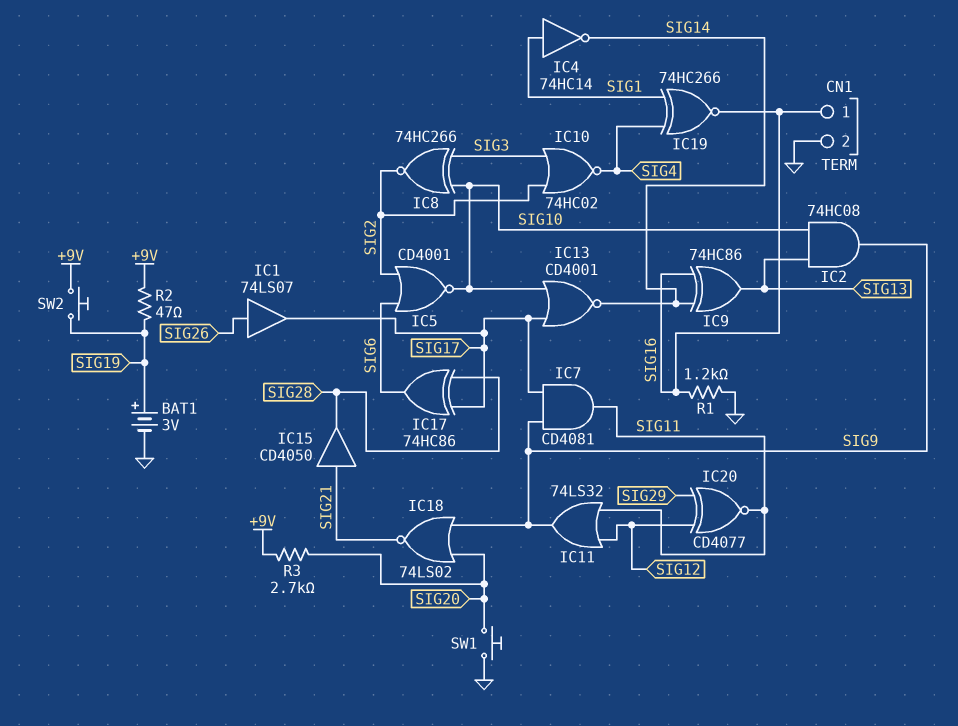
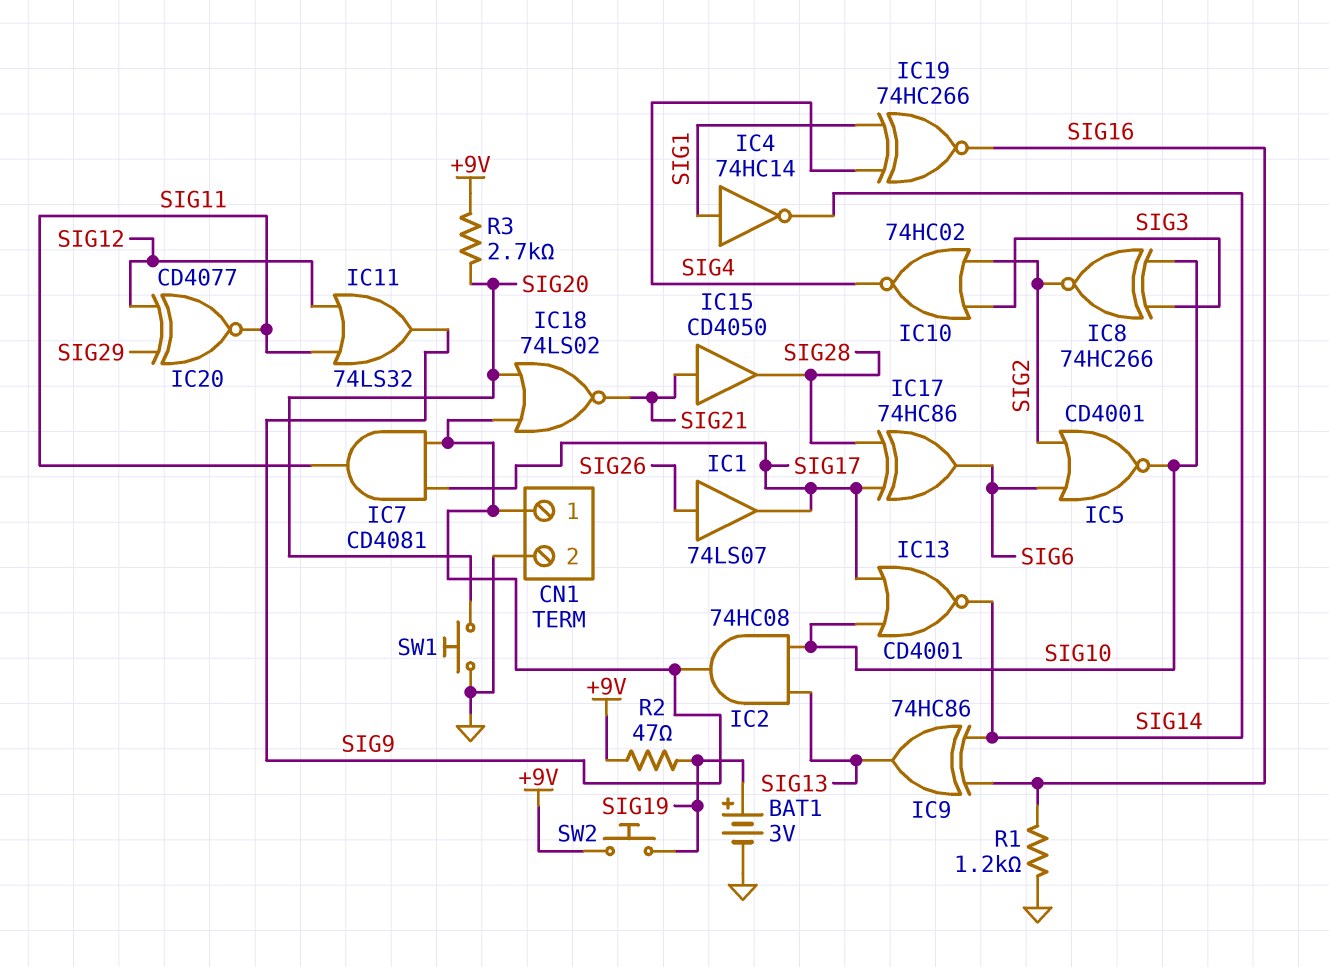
CN1 pin 1: SIG16 -> SIG9

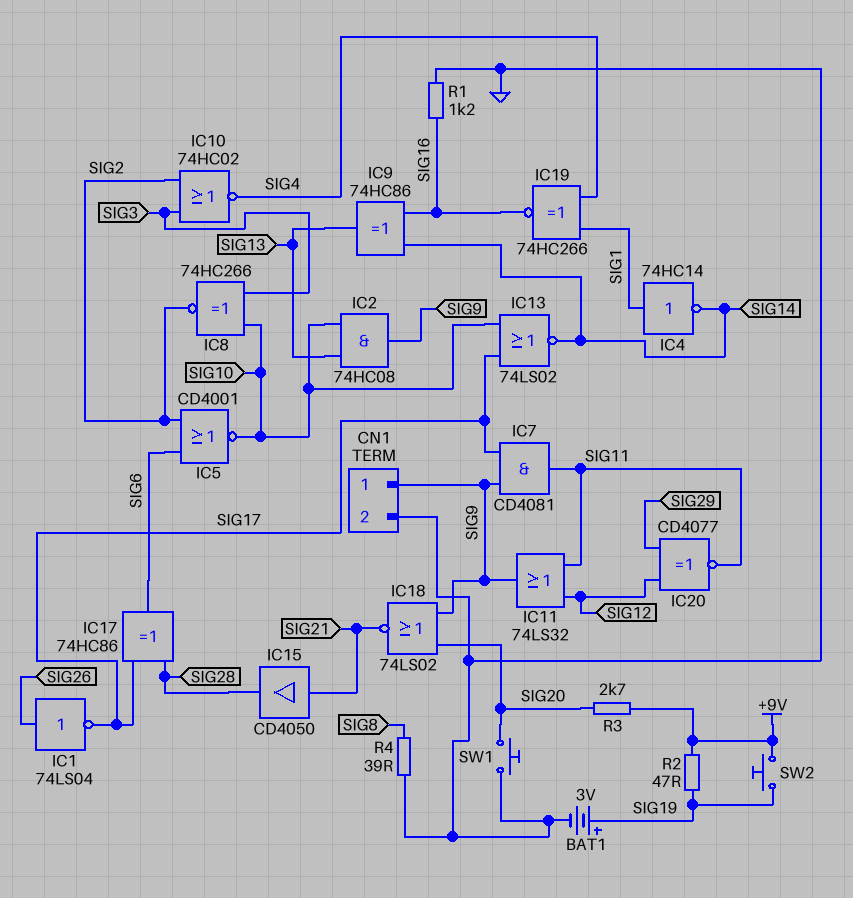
IC1: buffer 74LS07 (in SIG26, out SIG17) -> NOT 74LS04 (in SIG26, out SIG17)
IC13: NOR CD4001 (in SIG10, in SIG17, out SIG14) -> NOR 74LS02 (in SIG10, in SIG17, out SIG14)
R4: none -> 39 (GND, SIG8)

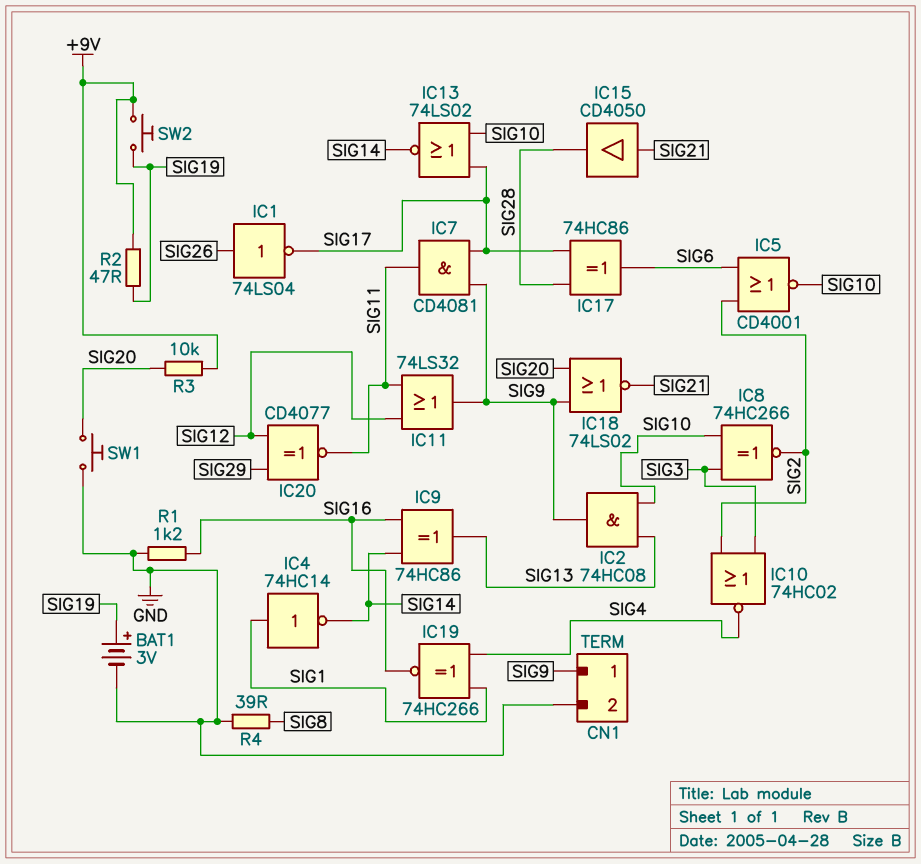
R3: 2.7k (+9V, SIG20) -> 10k (+9V, SIG20)

